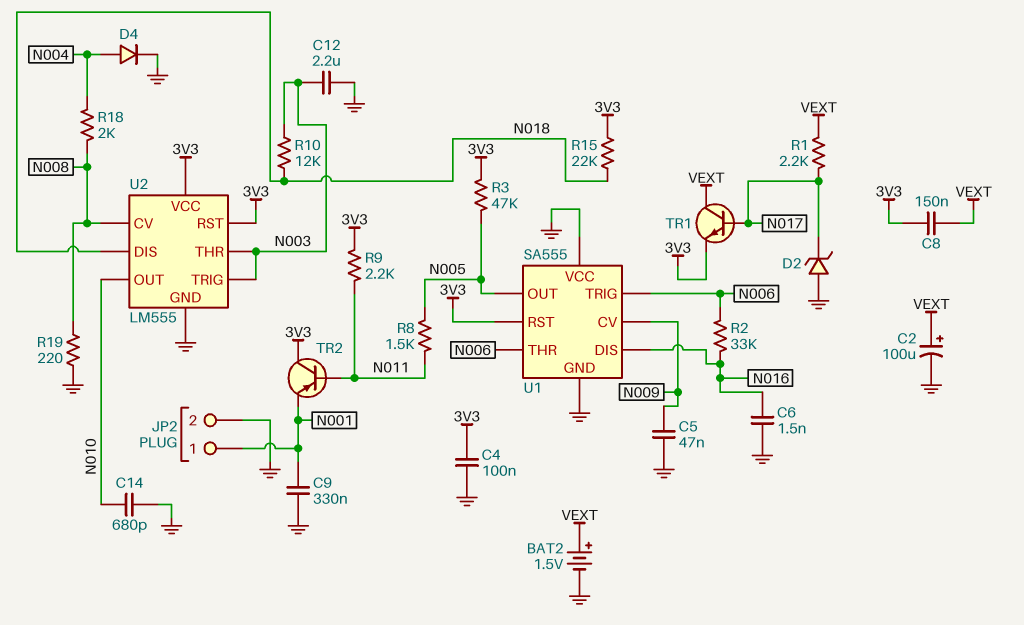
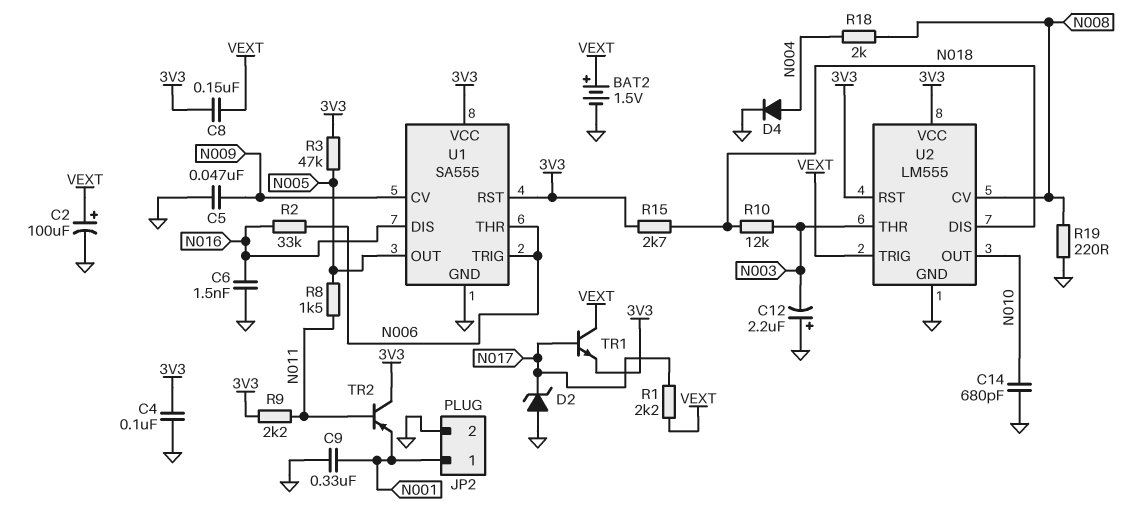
C12: 2.2uF (GND, N003) -> 2.2uF (plus GND, minus N003)
R15: 22k (3V3, N018) -> 2.7k (3V3, N018)
U1 pin VCC: GND -> 3V3
U2 pin TRIG: N003 -> VEXT

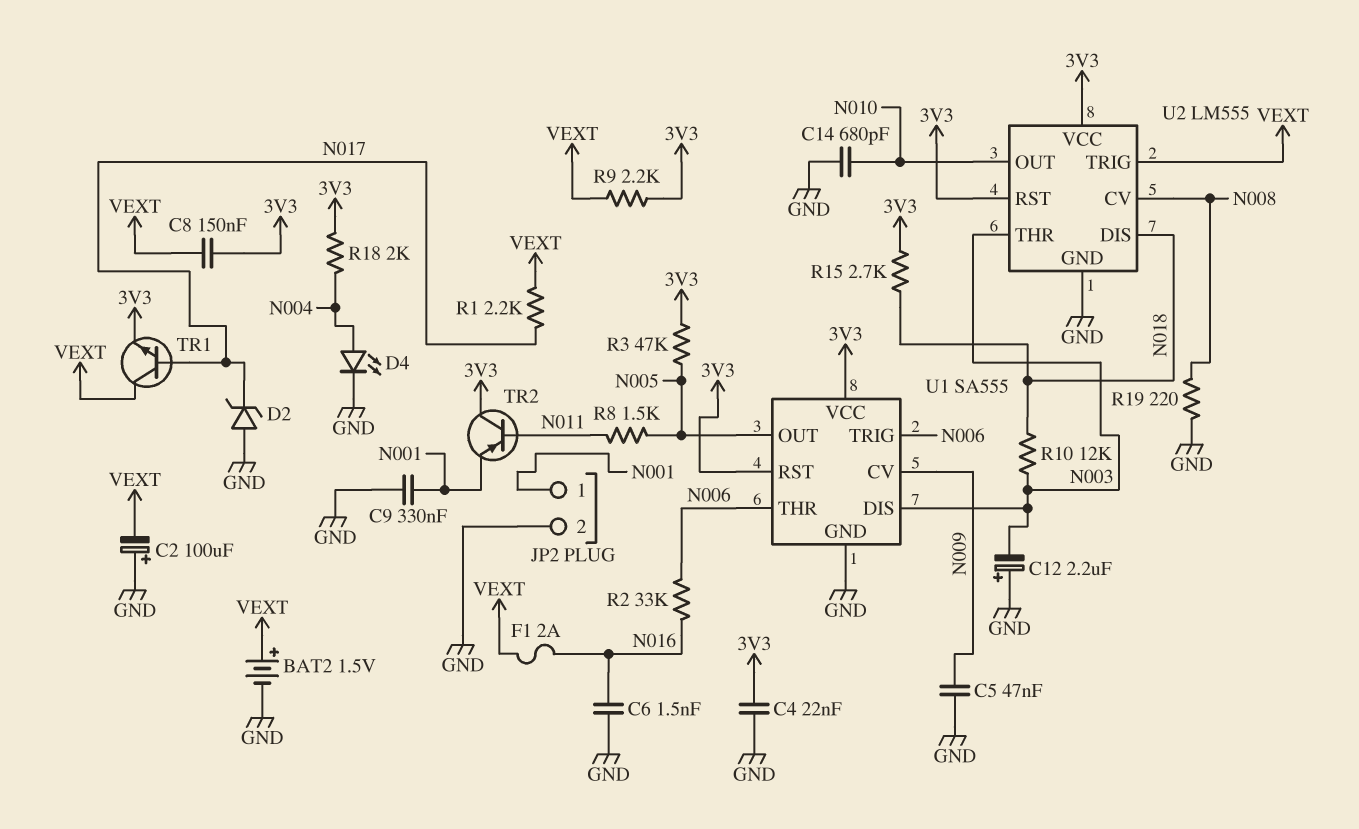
C2: 100uF (plus VEXT, minus GND) -> 100uF (plus GND, minus VEXT)
C4: 100nF (3V3, GND) -> 22nF (3V3, GND)
D4: diode (A N004, K GND) -> LED (A N004, K GND)
F1: none -> 2A (N016, VEXT)
R9: 2.2k (3V3, N011) -> 2.2k (3V3, VEXT)
R18: 2k (N004, N008) -> 2k (3V3, N004)
U1 pin DIS: N016 -> N003

